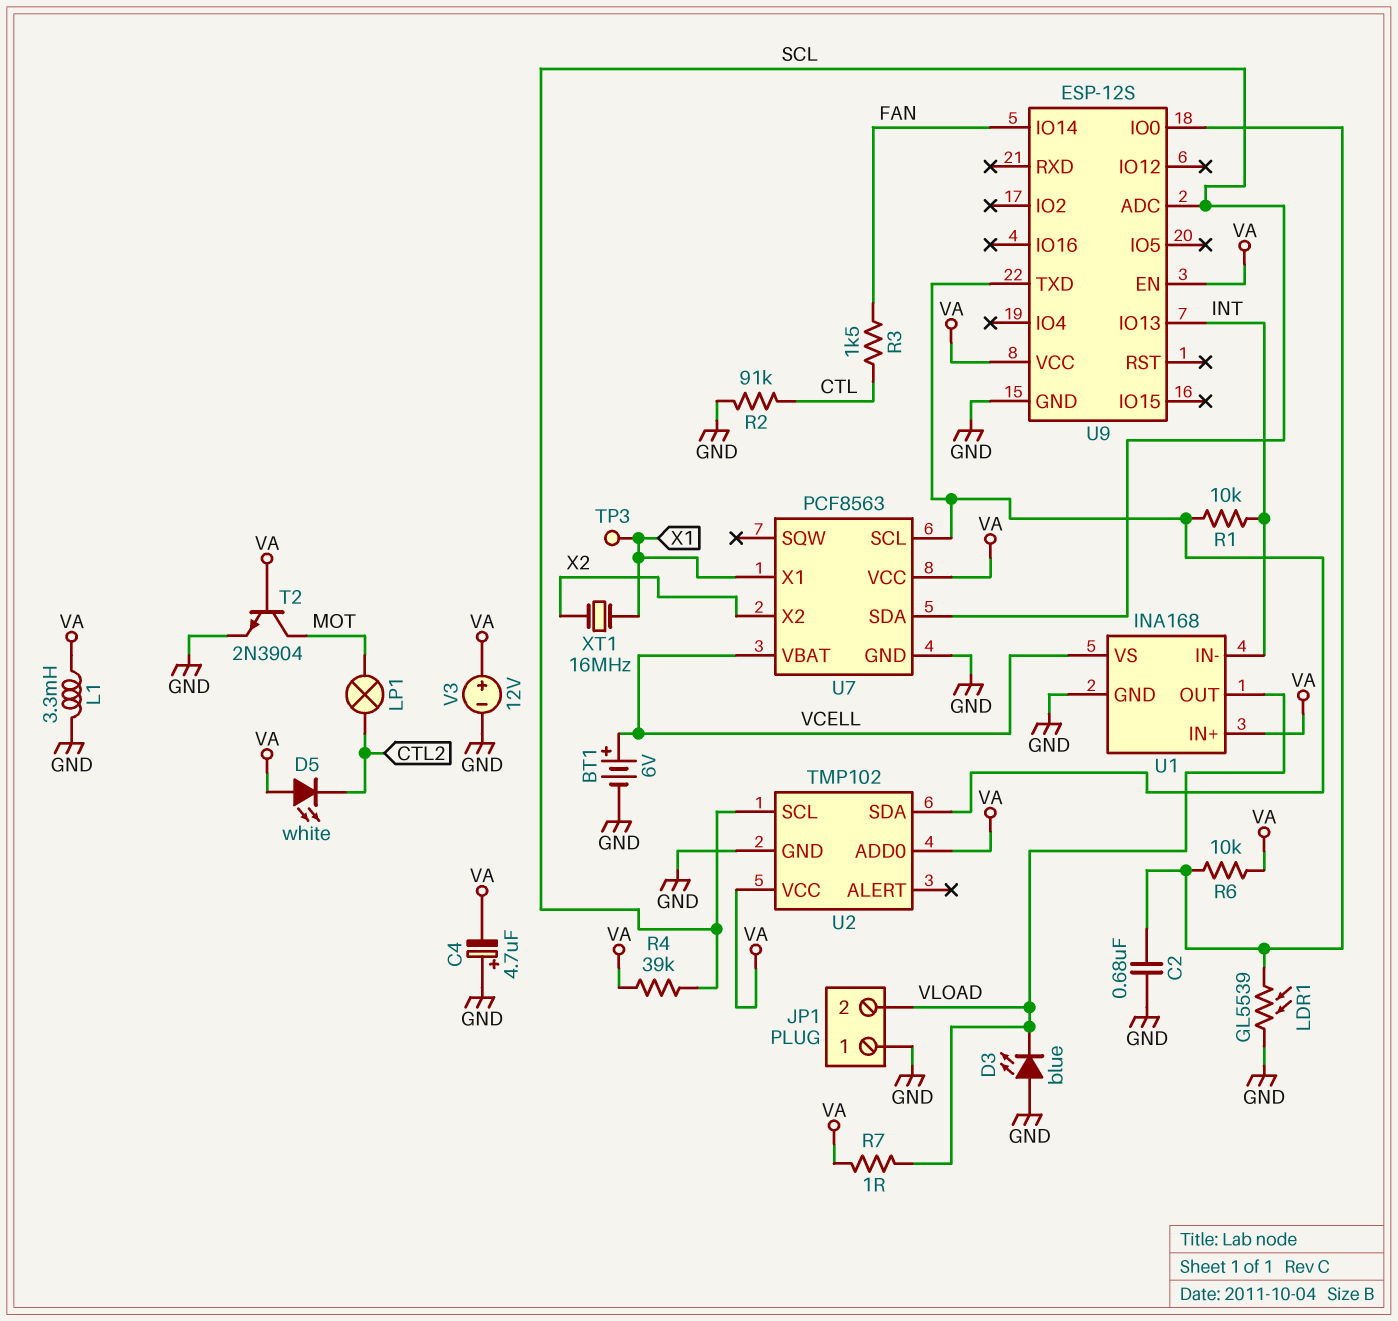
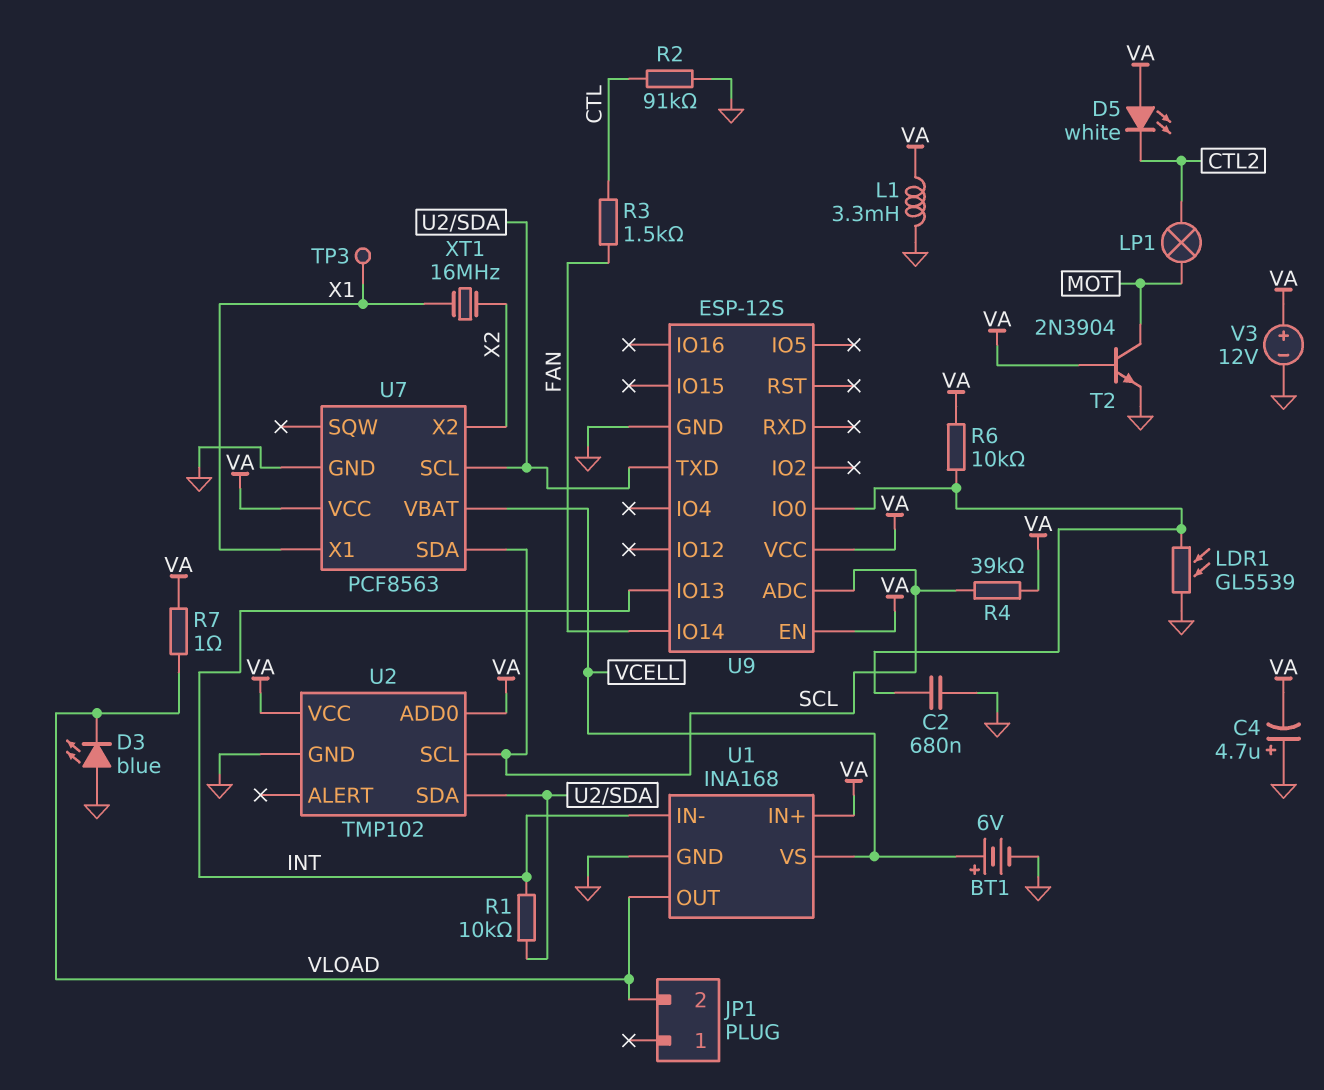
JP1 pin 1: GND -> none

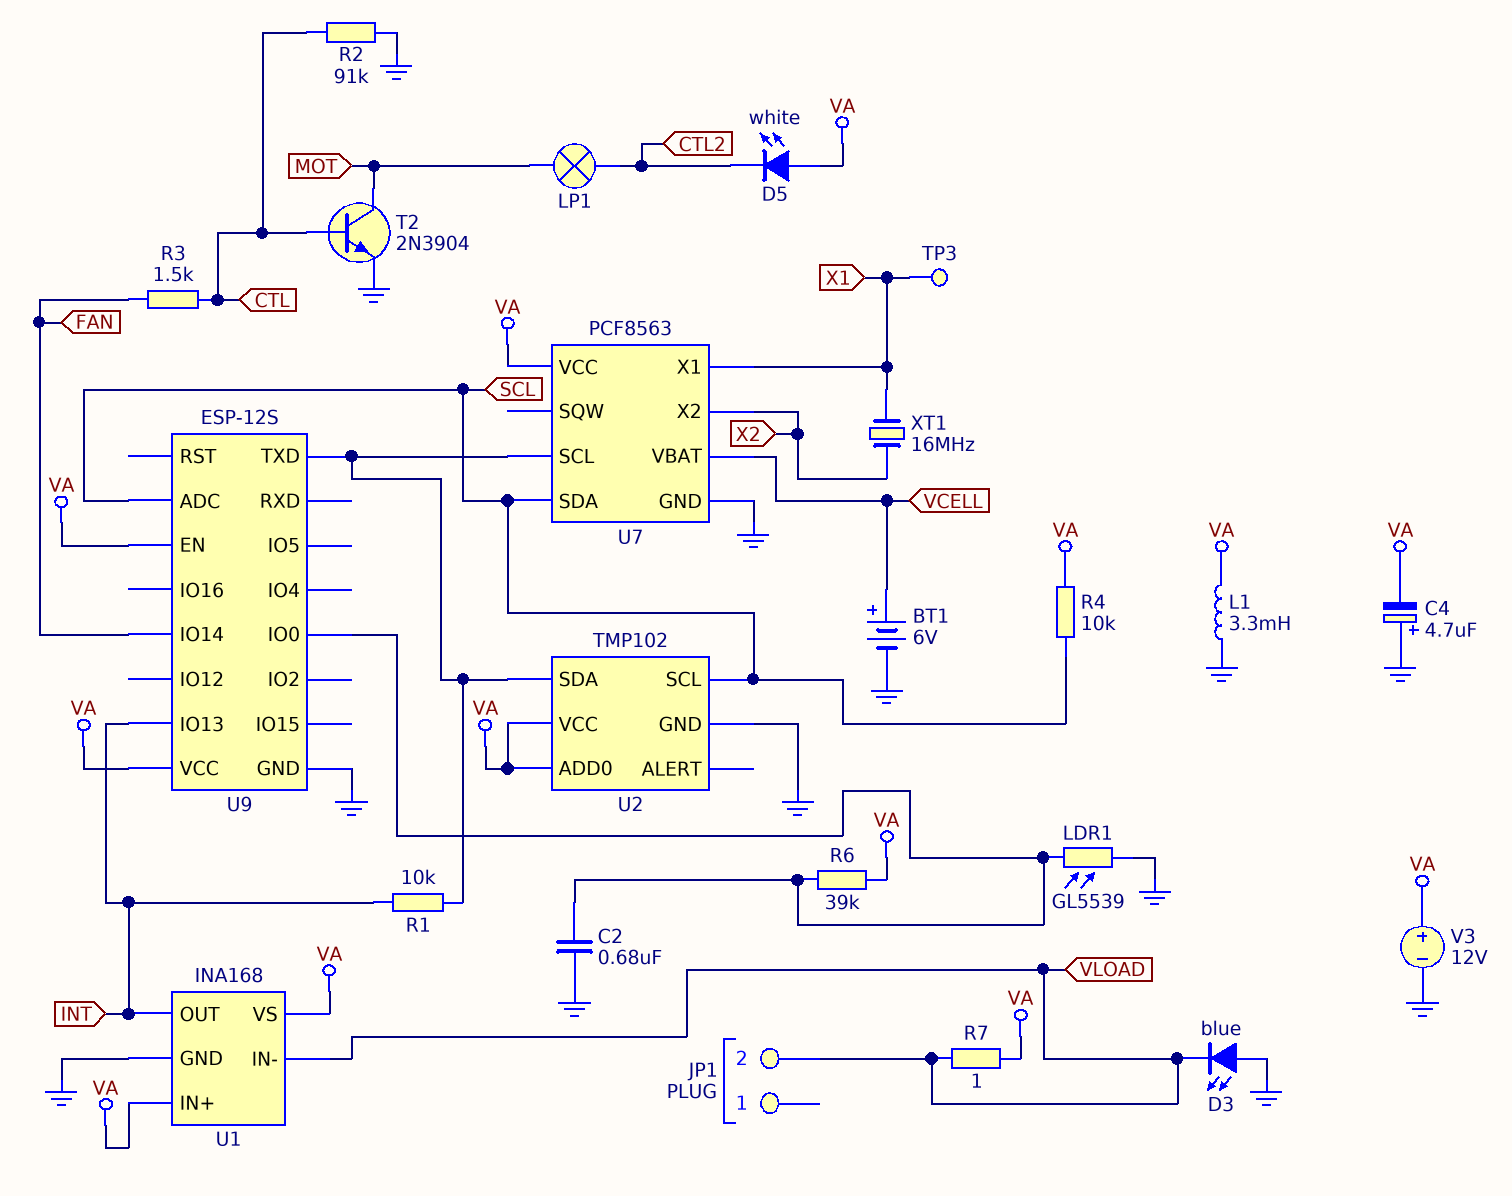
R4: 39k (SCL, VA) -> 10k (SCL, VA)
R6: 10k (U9/IO0, VA) -> 39k (U9/IO0, VA)
T2: NPN 2N3904 (B VA, C MOT, E GND) -> NPN 2N3904 (B CTL, C MOT, E GND)
U1 pin IN-: INT -> VLOAD
U1 pin OUT: VLOAD -> INT
U1 pin VS: VCELL -> VA

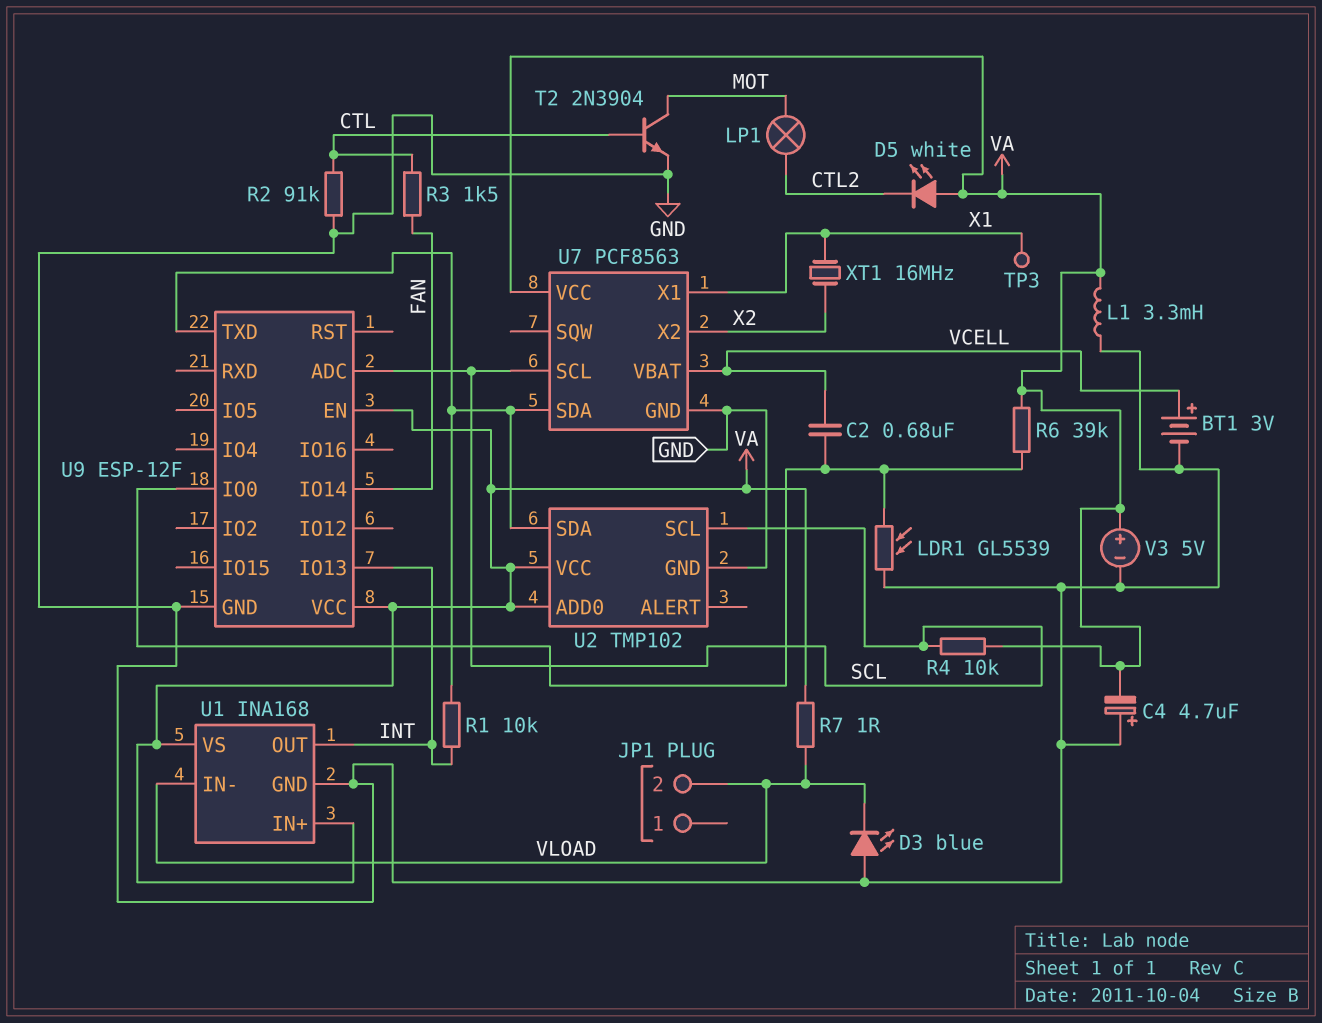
BT1: 6V (plus VCELL, minus GND) -> 3V (plus VCELL, minus GND)
C2: 680nF (GND, U9/IO0) -> 680nF (U9/IO0, VCELL)
U7 pin SCL: U2/SDA -> SCL
U7 pin SDA: SCL -> U2/SDA
U9: ESP-12S -> ESP-12F
V3: 12V (plus VA, minus GND) -> 5V (plus VA, minus GND)

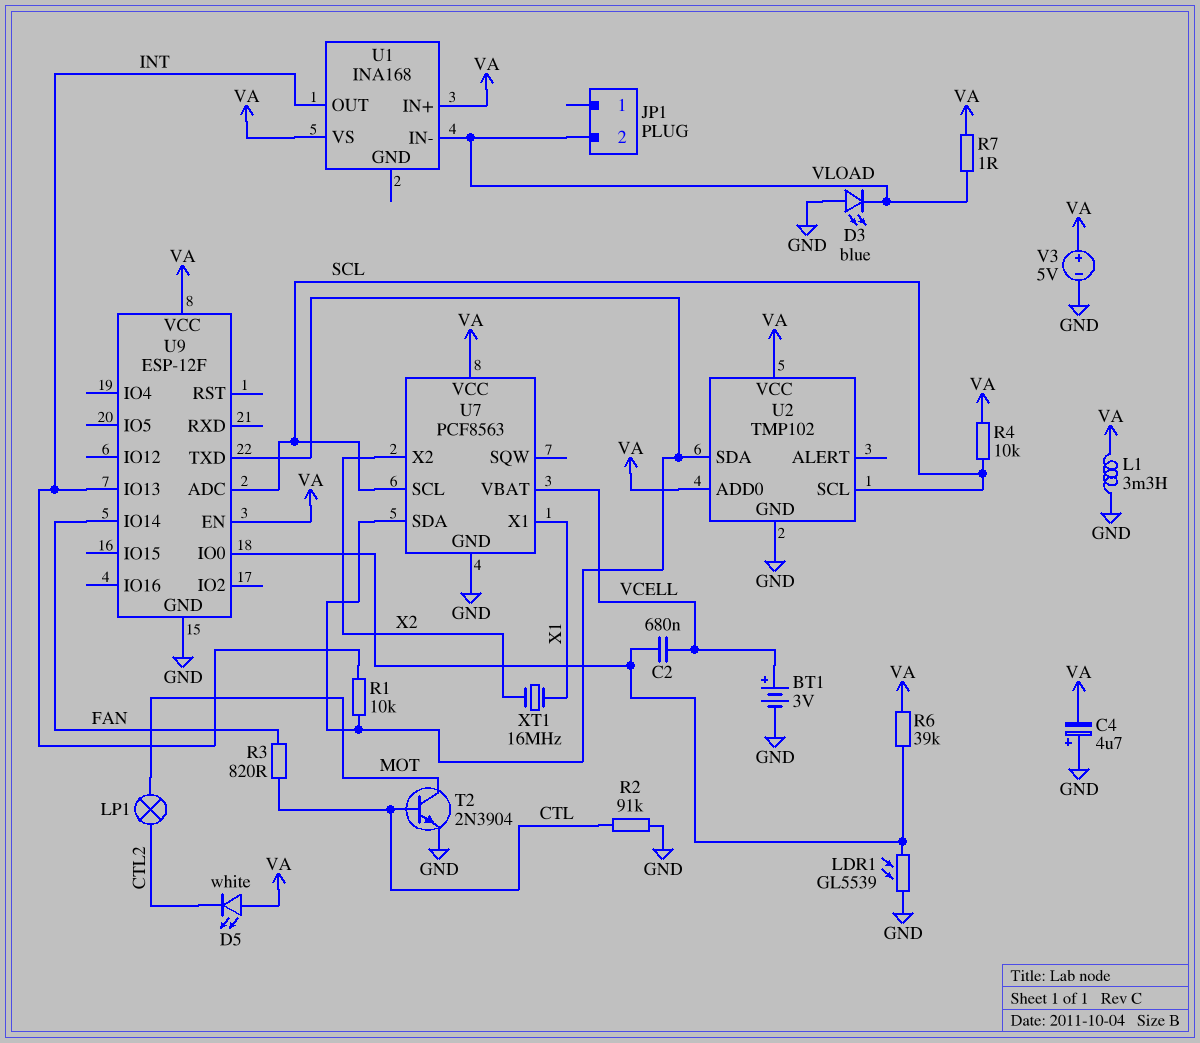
R3: 1.5k (CTL, FAN) -> 820 (CTL, FAN)
TP3: test point (X1) -> none
U1 pin GND: GND -> none

